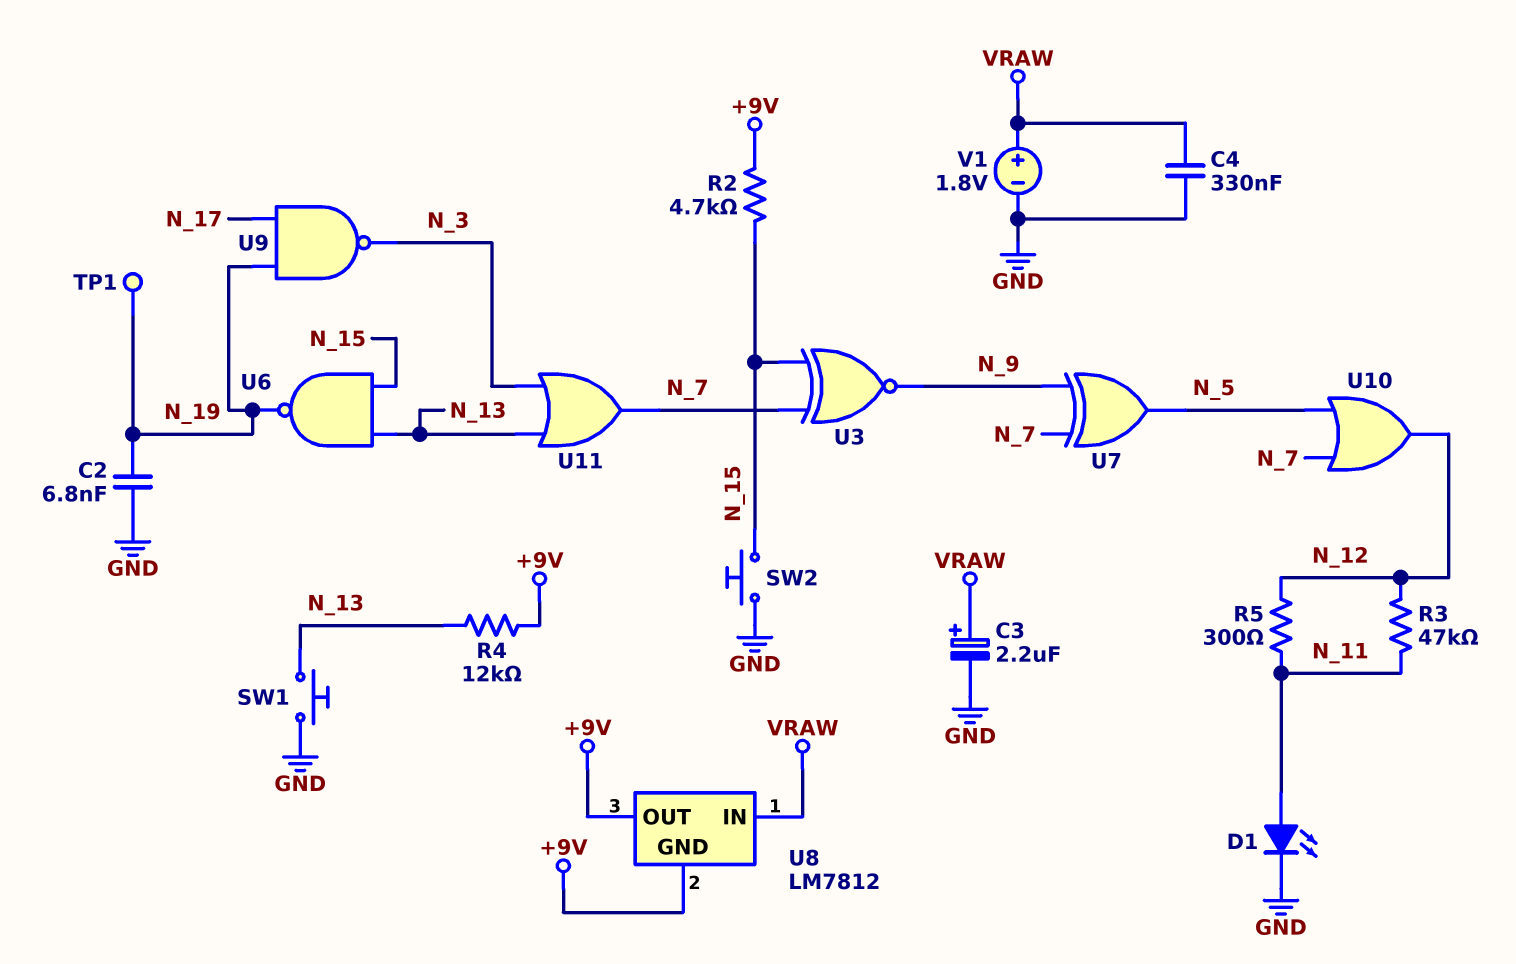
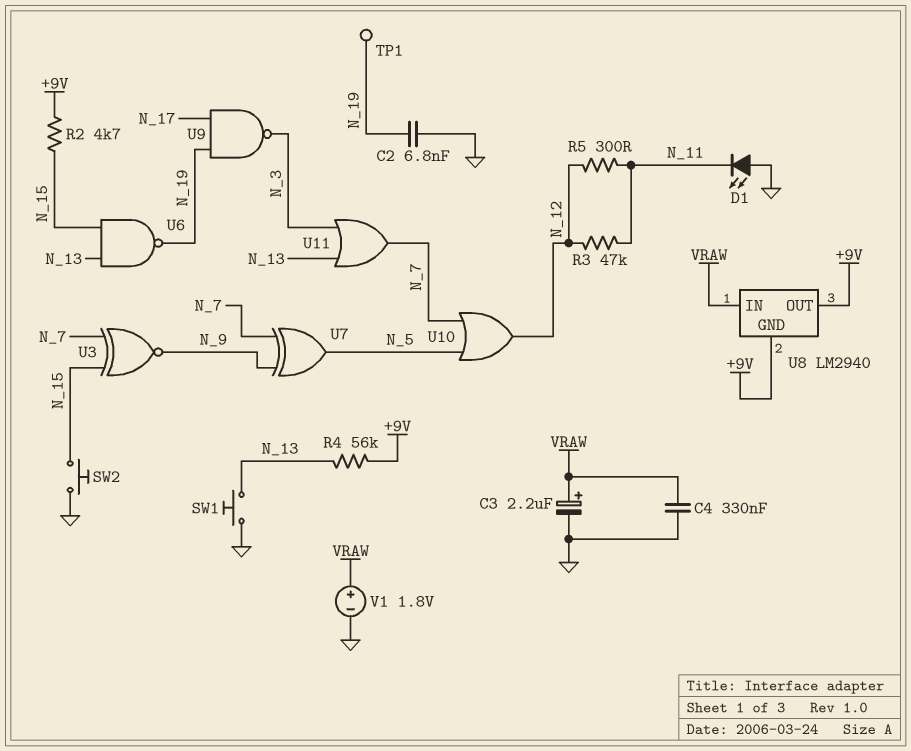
D1: LED (A N_11, K GND) -> LED (A GND, K N_11)
R4: 12k (+9V, N_13) -> 56k (+9V, N_13)
U8: LM7812 -> LM2940

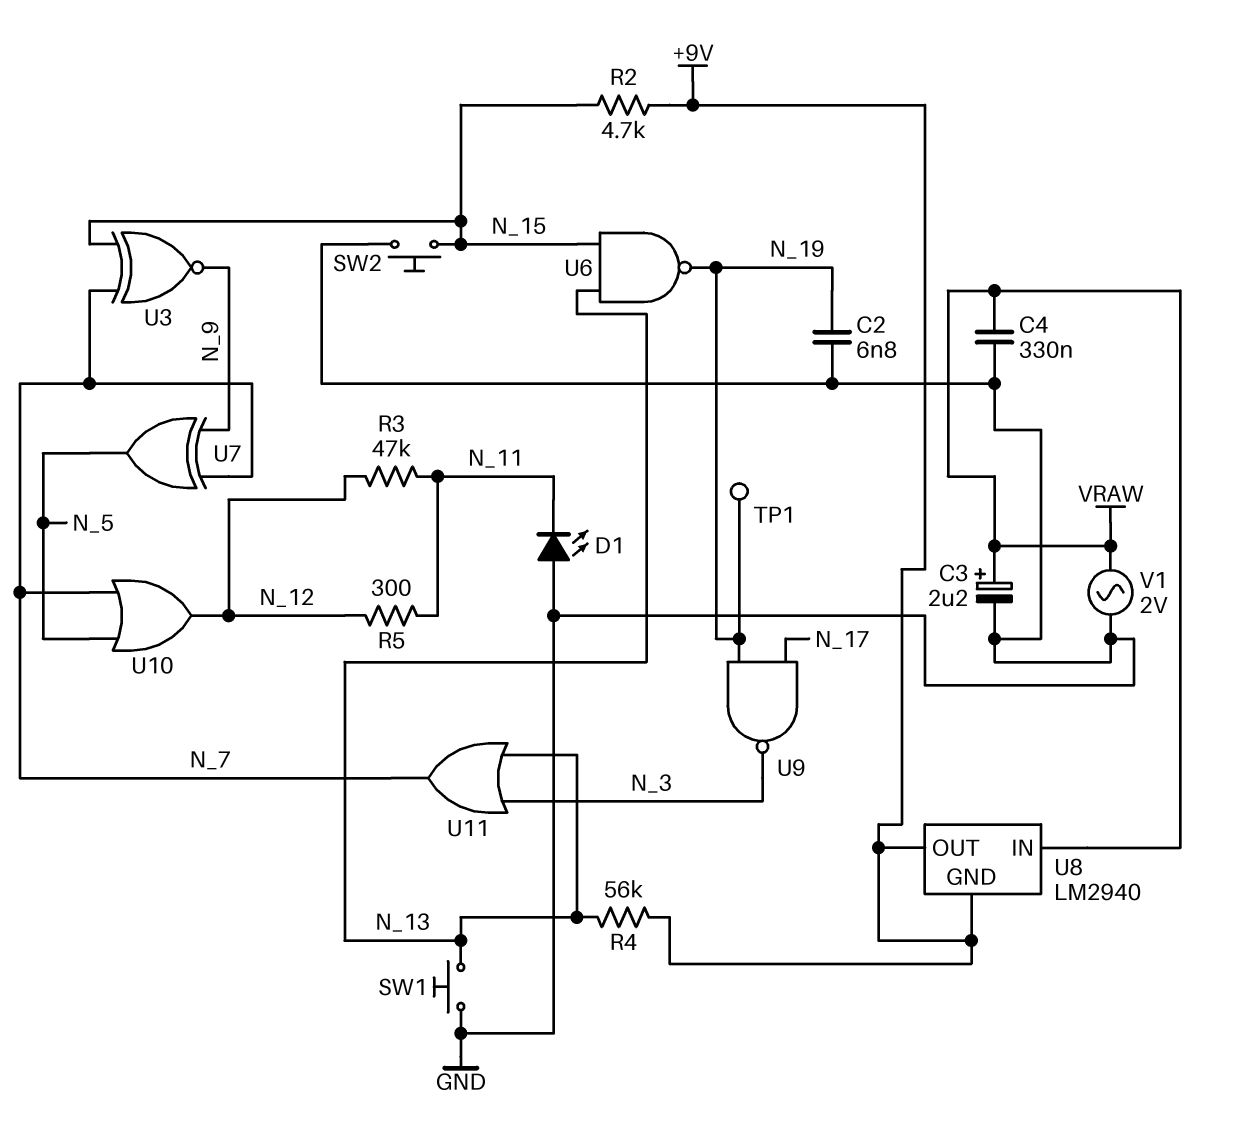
V1: 1.8V (plus VRAW, minus GND) -> AC 2V (GND, VRAW)

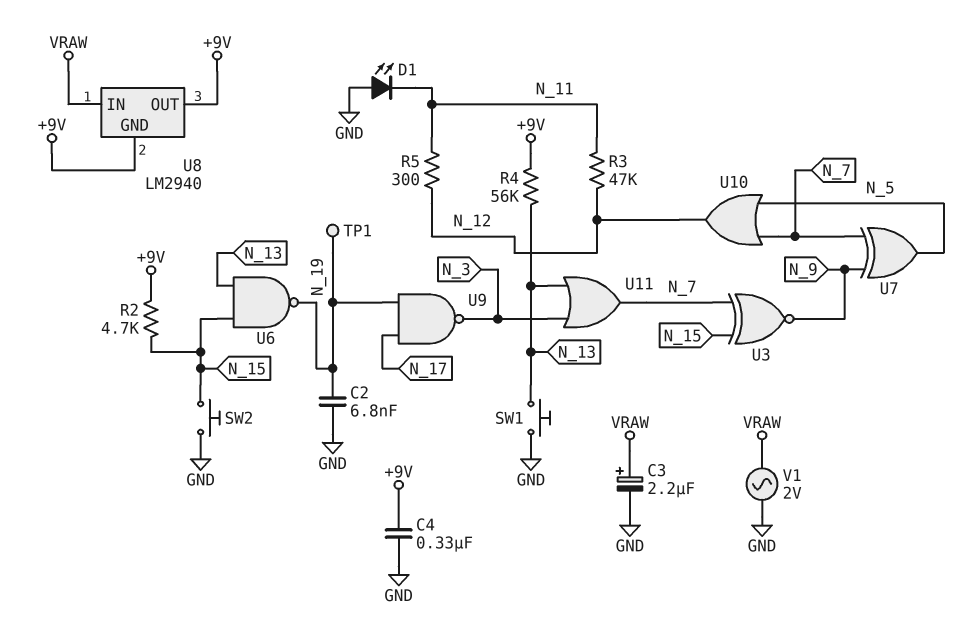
C4: 330nF (GND, VRAW) -> 330nF (+9V, GND)

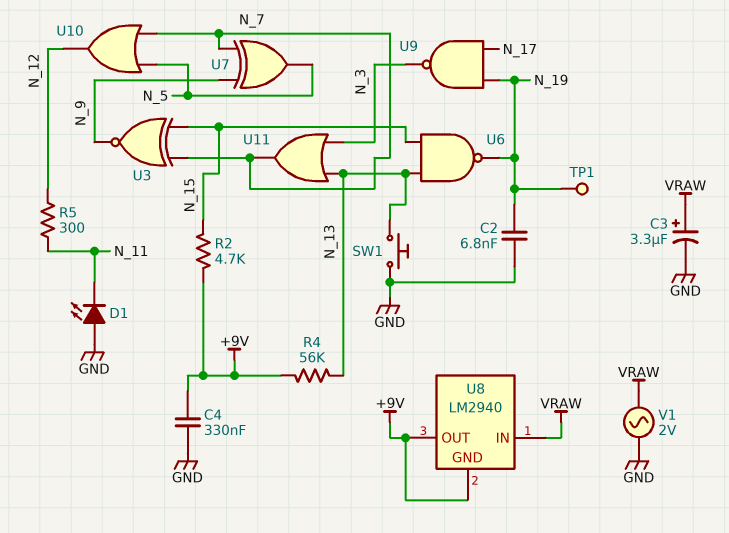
C3: 2.2uF (plus VRAW, minus GND) -> 3.3uF (plus VRAW, minus GND)
R3: 47k (N_11, N_12) -> none
SW2: button (GND, N_15) -> none

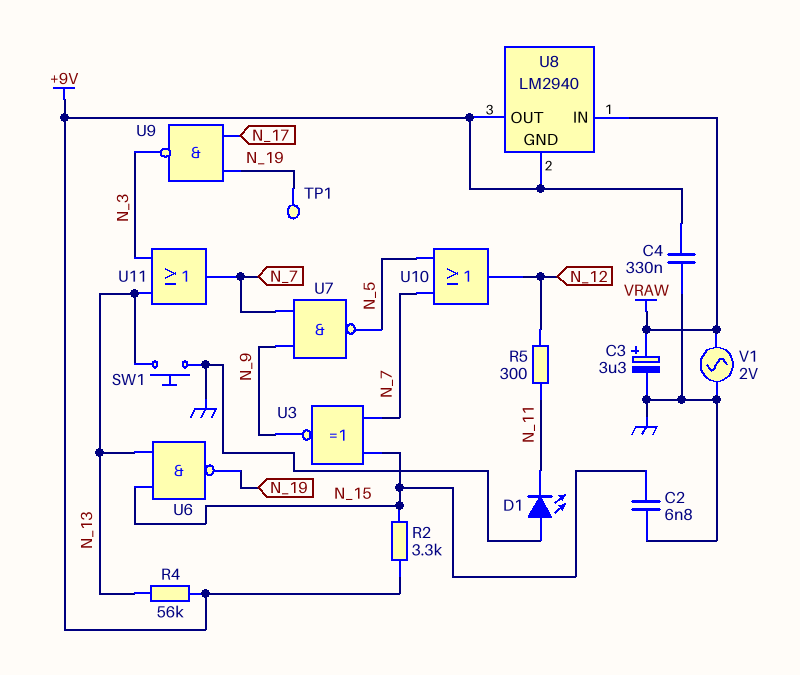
C2: 6.8nF (GND, N_19) -> 6.8nF (GND, N_15)
R2: 4.7k (+9V, N_15) -> 3.3k (+9V, N_15)
U7: XOR (in N_7, in N_9, out N_5) -> NAND (in N_7, in N_9, out N_5)

